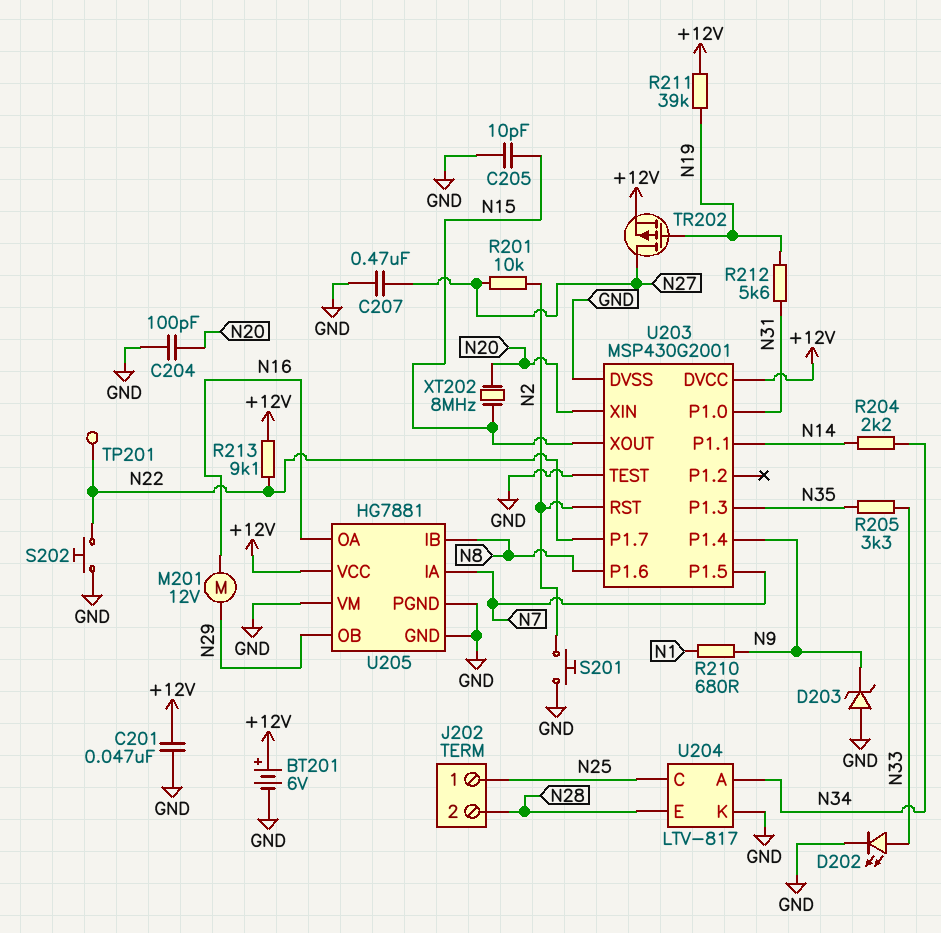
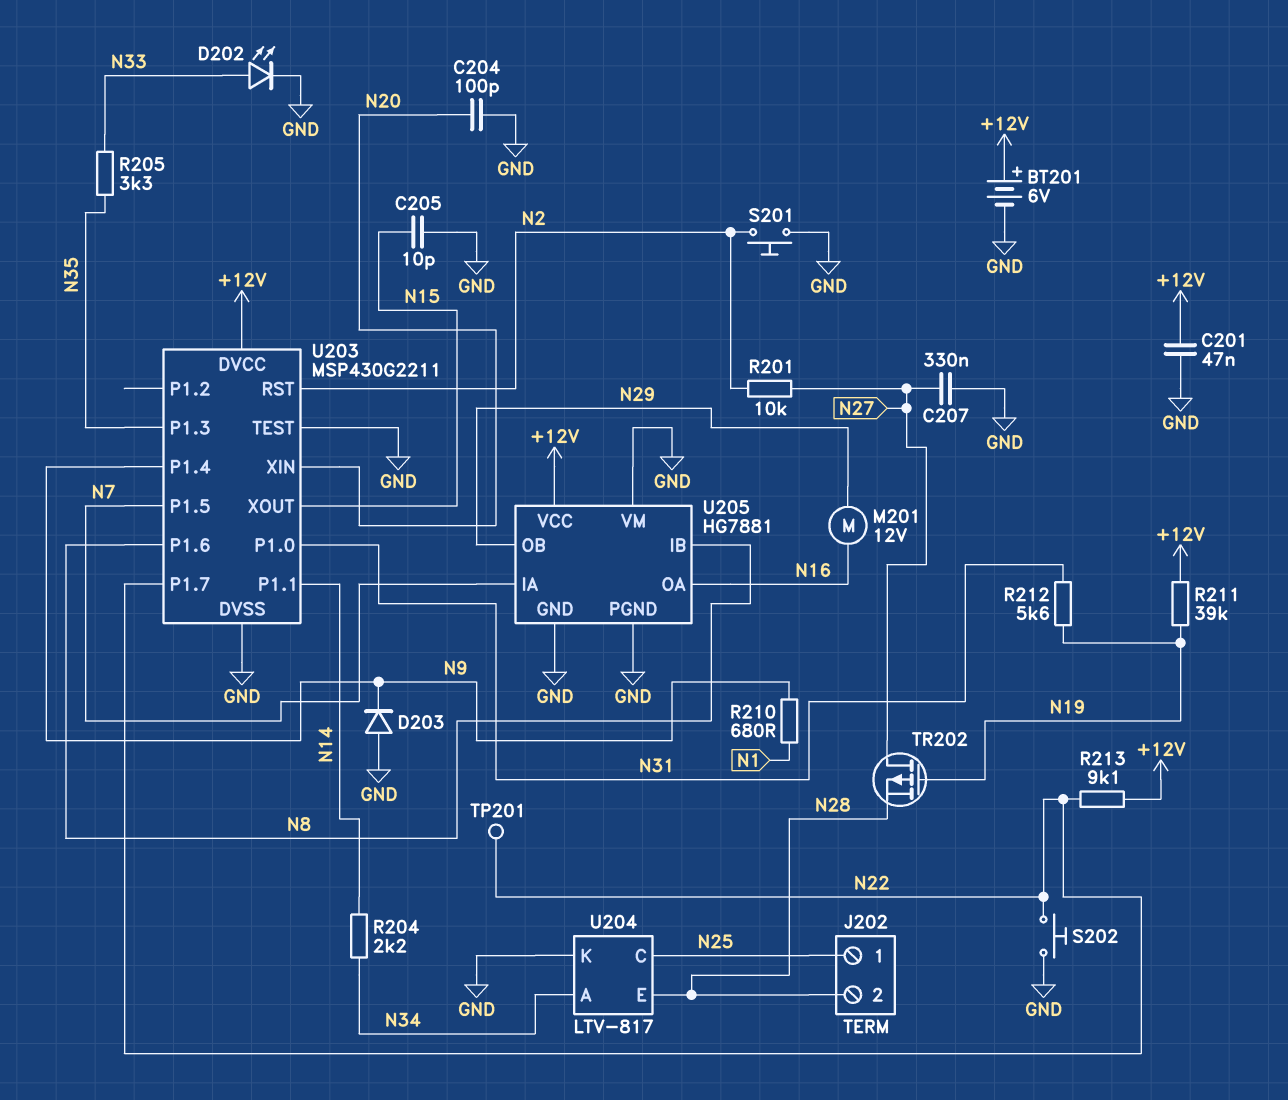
C207: 470nF (GND, N27) -> 330nF (GND, N27)
D203: zener (A GND, K N9) -> diode (A GND, K N9)
TR202: PMOS (G N19, D N27, S +12V) -> PMOS (G N19, D N27, S N28)
U203: MSP430G2001 -> MSP430G2211
XT202: 8MHz (N15, N20) -> none

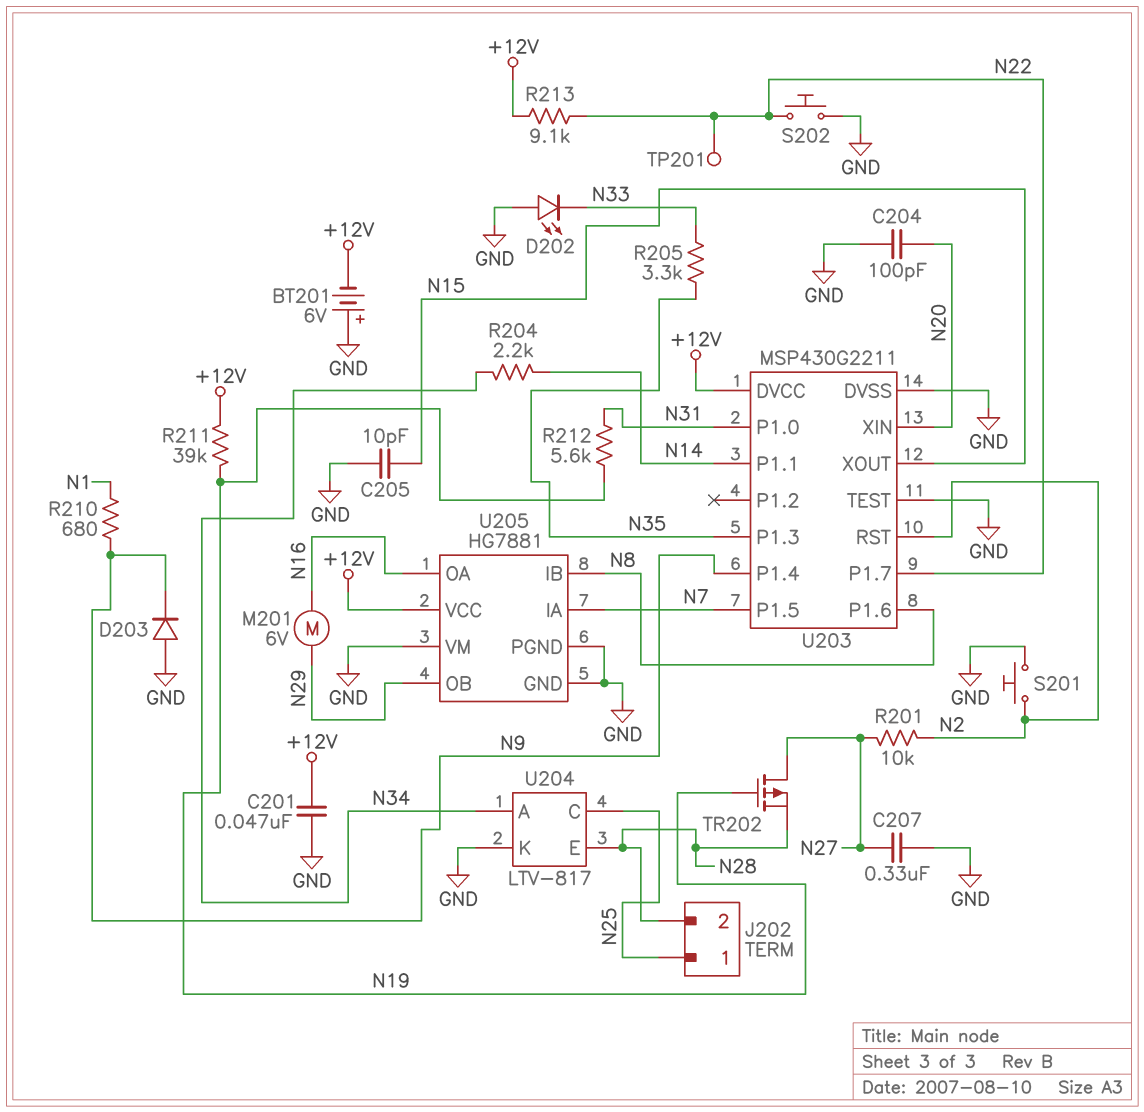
BT201: 6V (plus +12V, minus GND) -> 6V (plus GND, minus +12V)
D202: LED (A N33, K GND) -> LED (A GND, K N33)
M201: motor 12V (N16, N29) -> motor 6V (N16, N29)

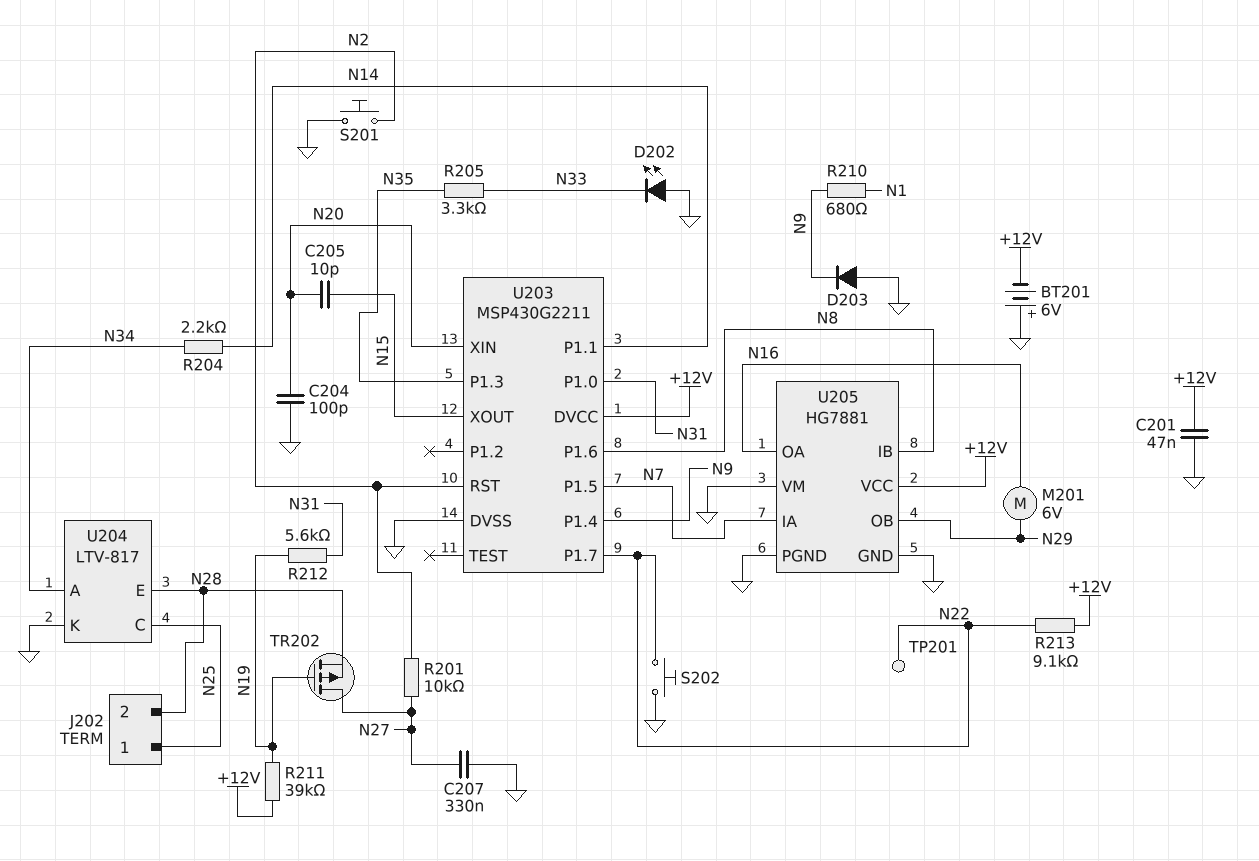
C205: 10pF (GND, N15) -> 10pF (N15, N20)
U203 pin TEST: GND -> none

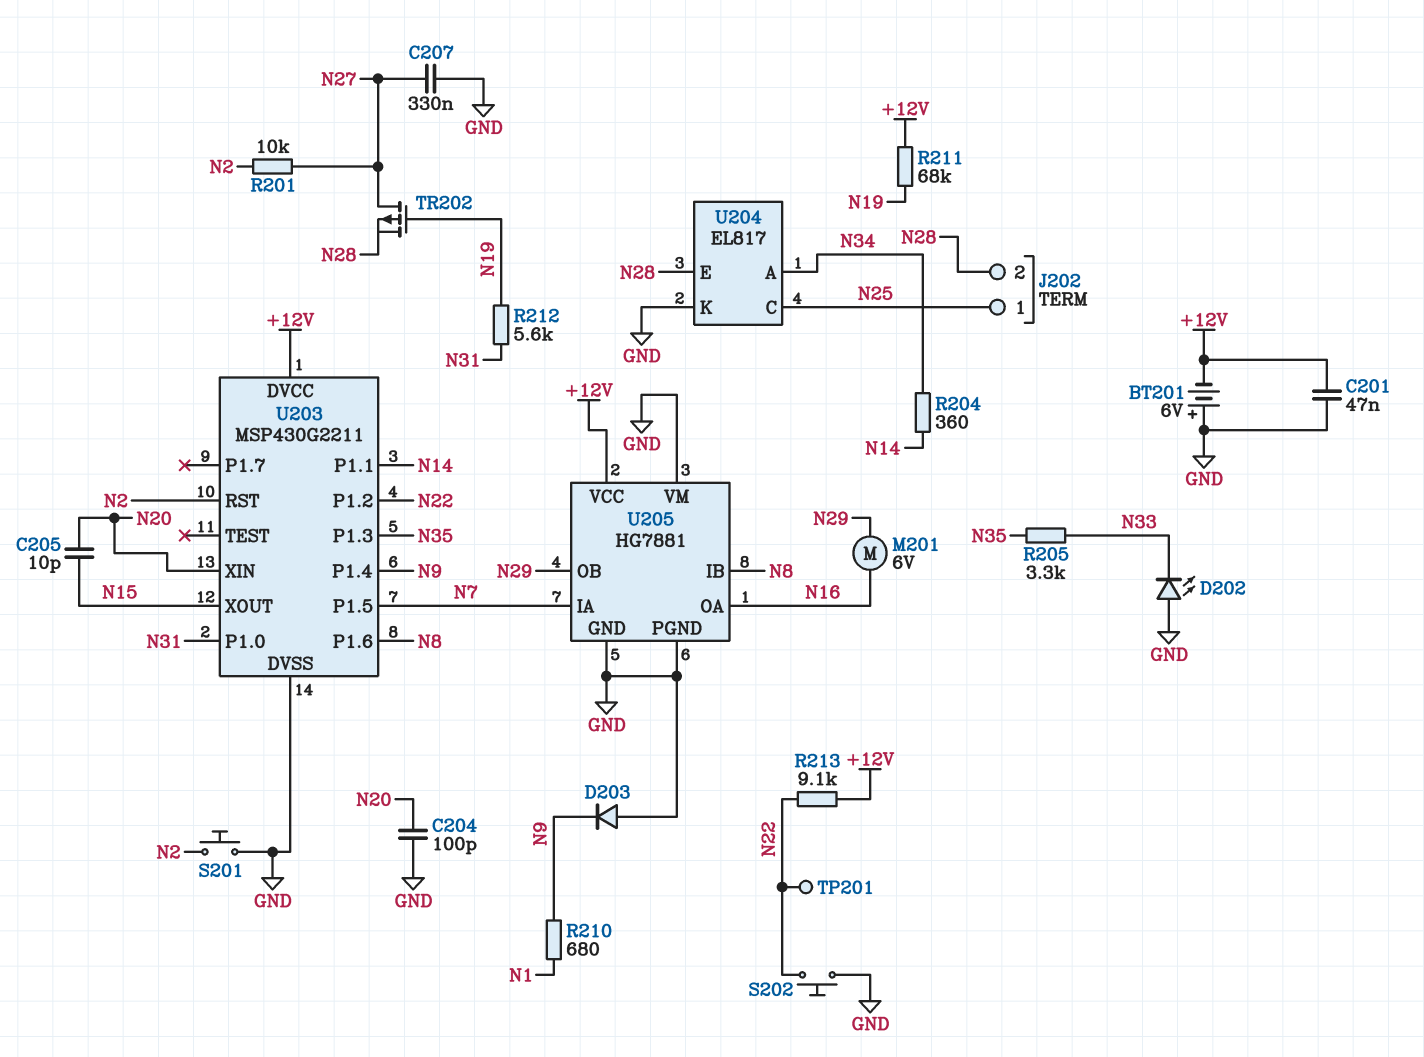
R204: 2.2k (N14, N34) -> 360 (N14, N34)
R211: 39k (+12V, N19) -> 68k (+12V, N19)
U203 pin P1.2: none -> N22
U203 pin P1.7: N22 -> none
U204: LTV-817 -> EL817

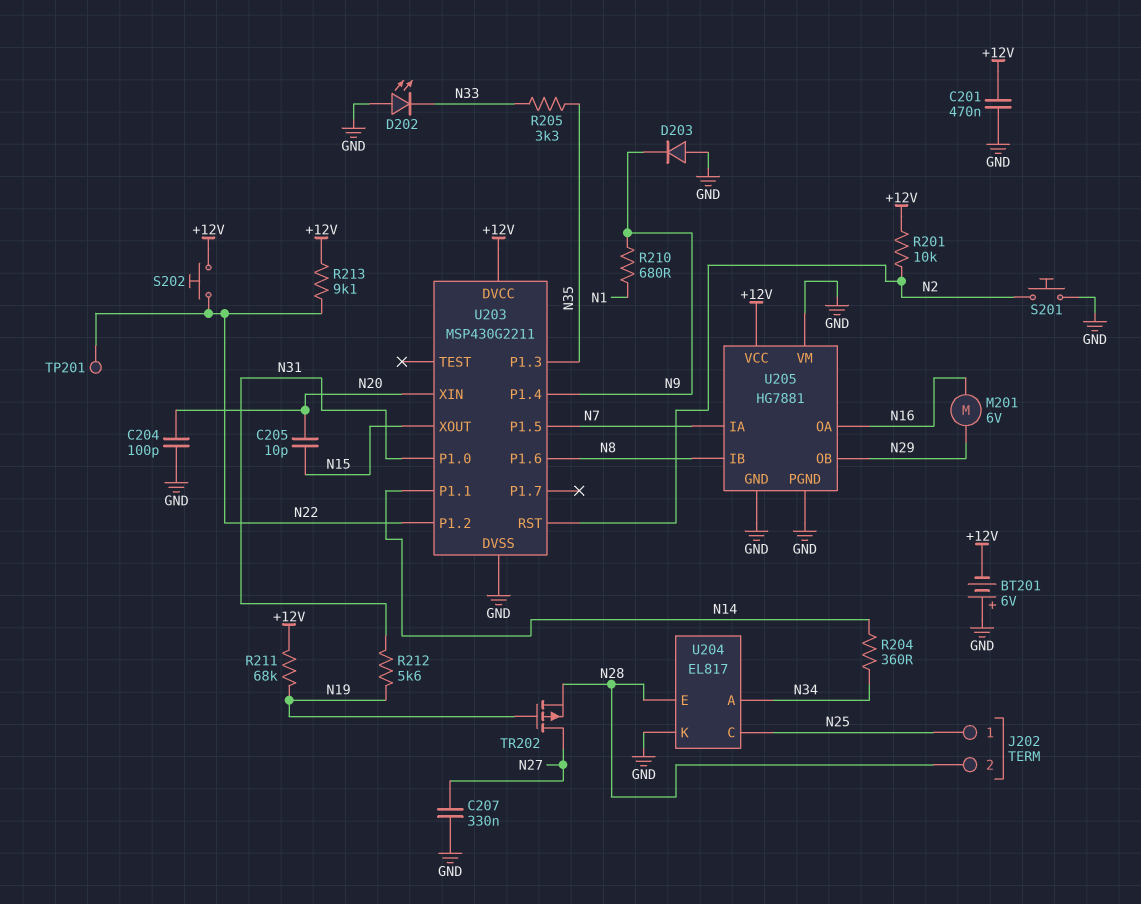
C201: 47nF (+12V, GND) -> 470nF (+12V, GND)
R201: 10k (N2, N27) -> 10k (+12V, N2)
S202: button (GND, N22) -> button (+12V, N22)

